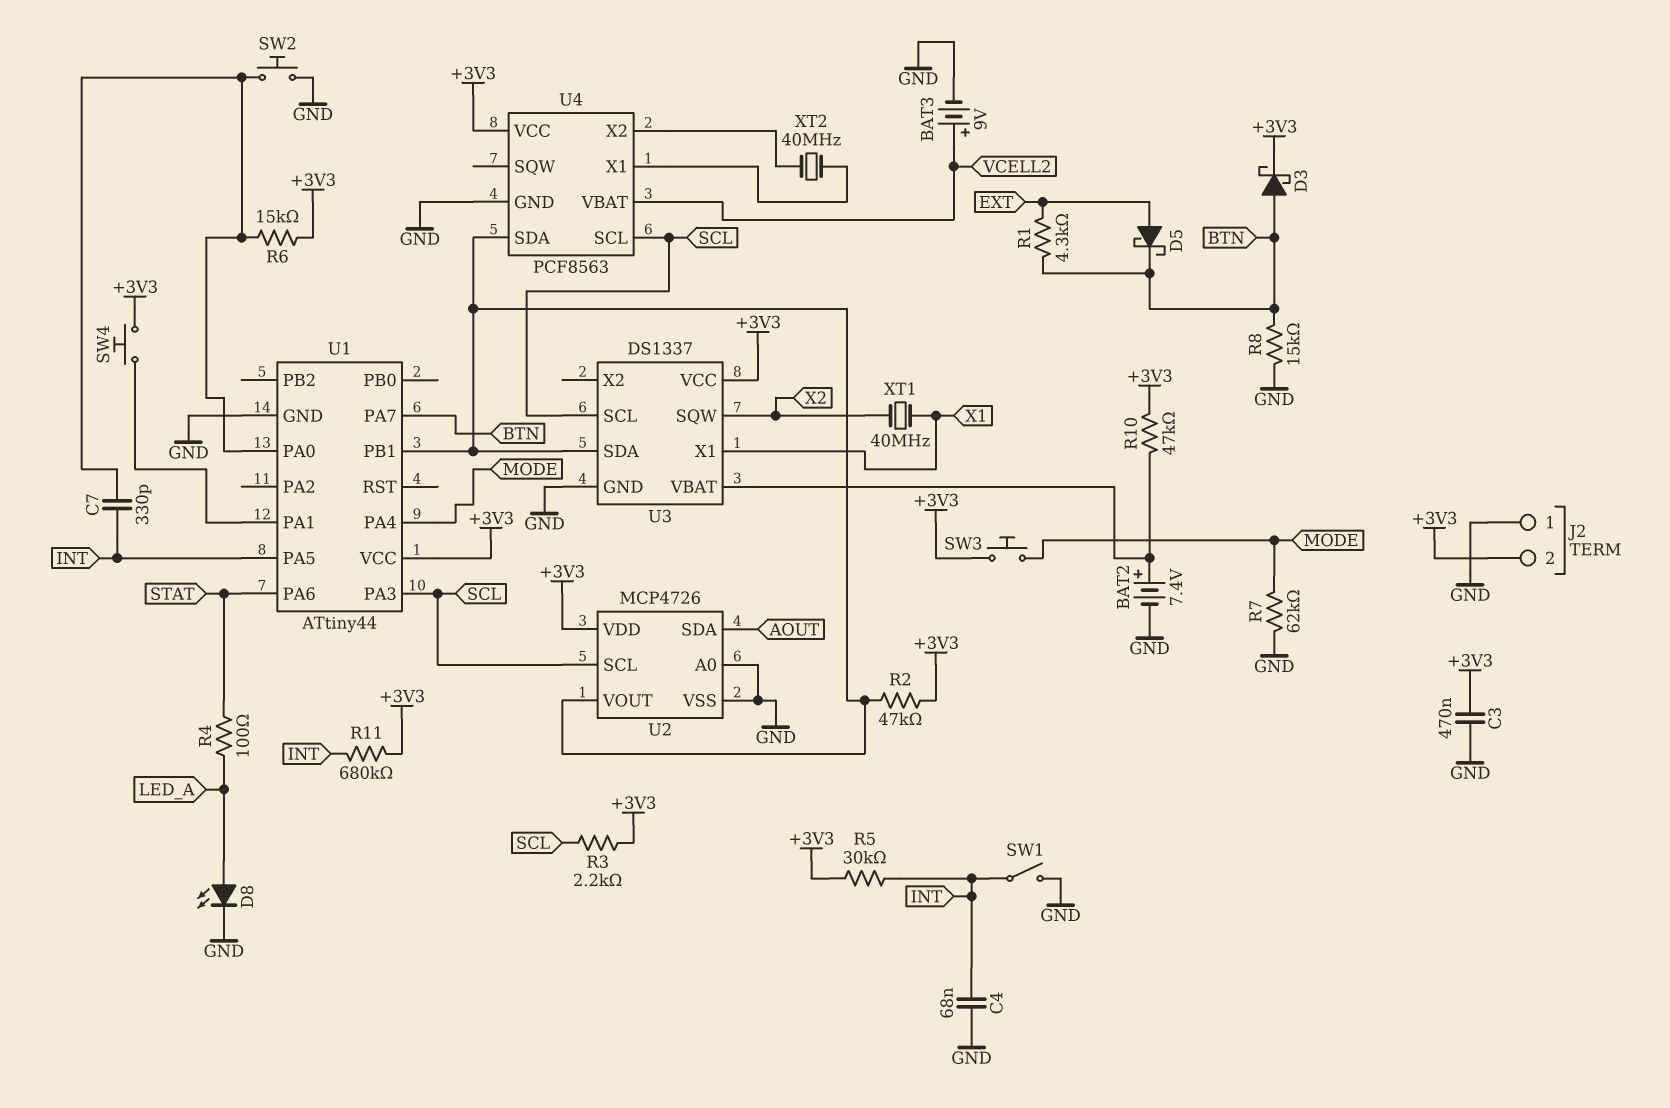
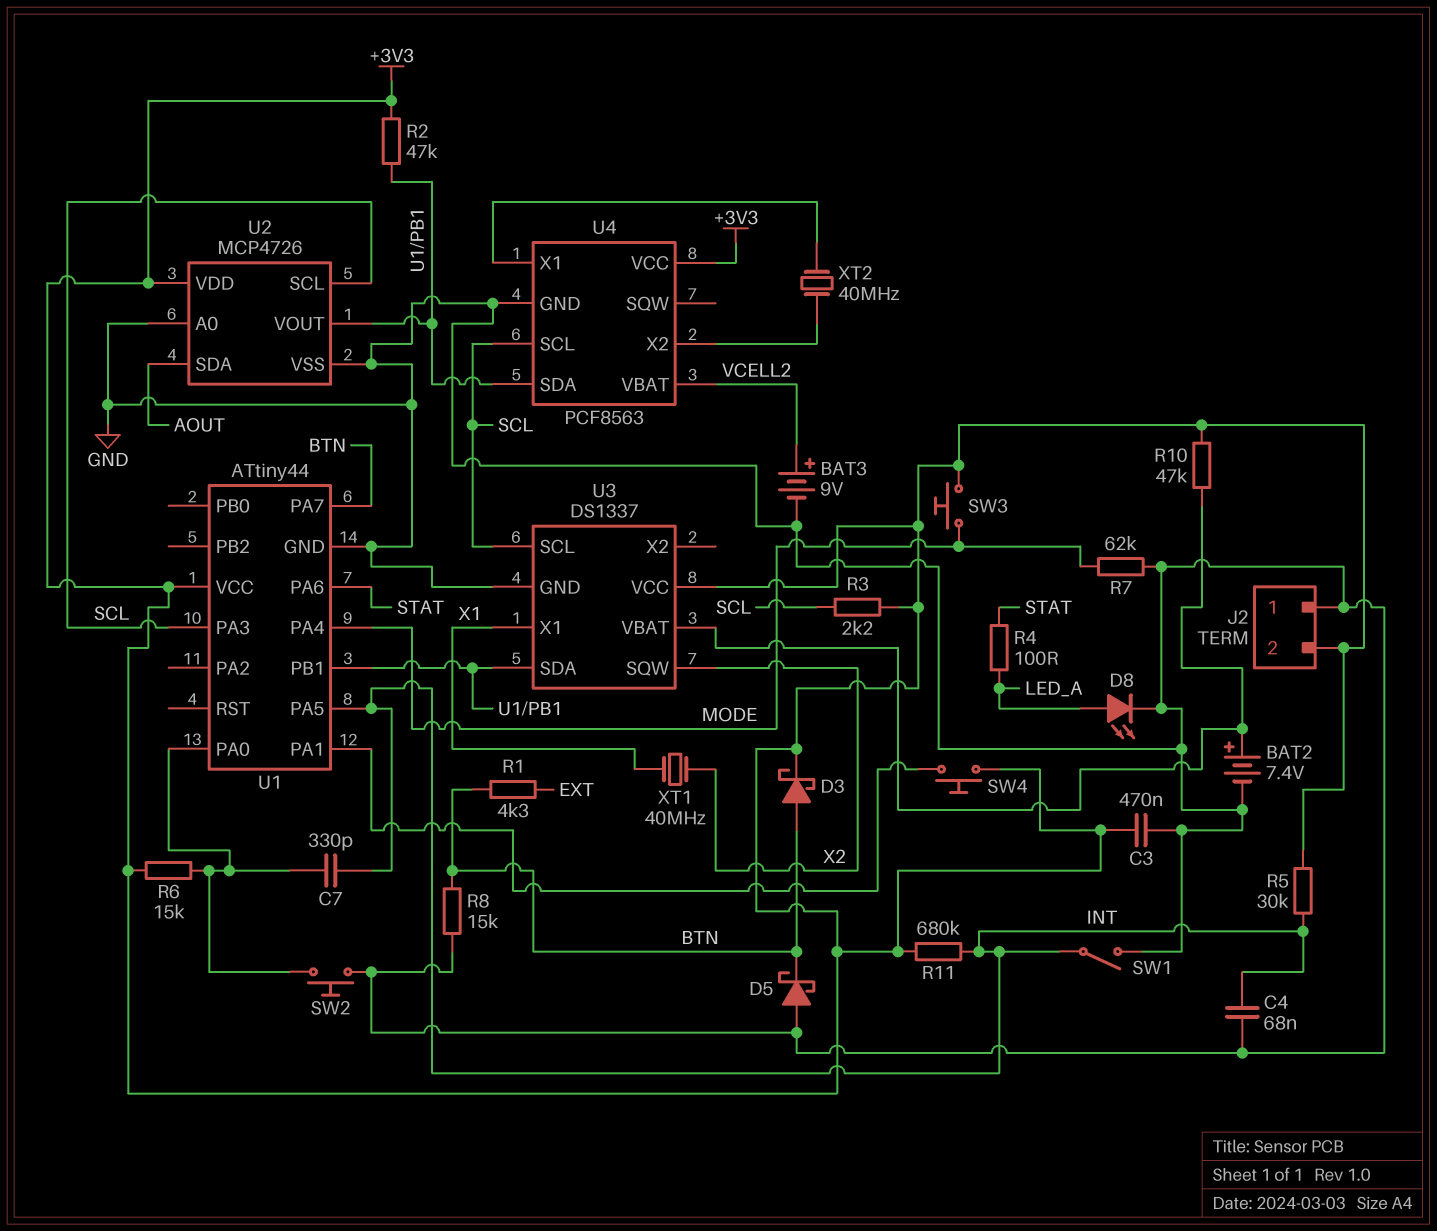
D5: schottky (A EXT, K BTN) -> schottky (A GND, K BTN)

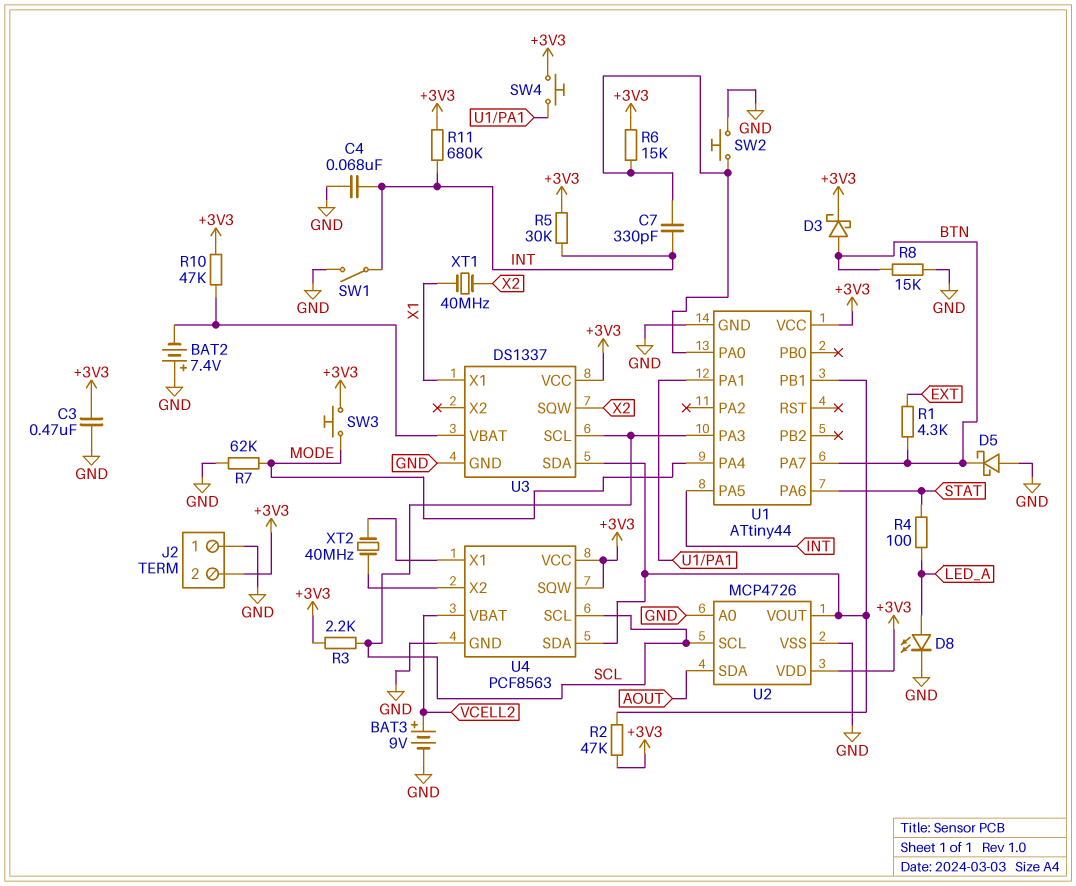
BAT2: 7.4V (plus U3/VBAT, minus GND) -> 7.4V (plus GND, minus U3/VBAT)
U4 pin SQW: none -> +3V3

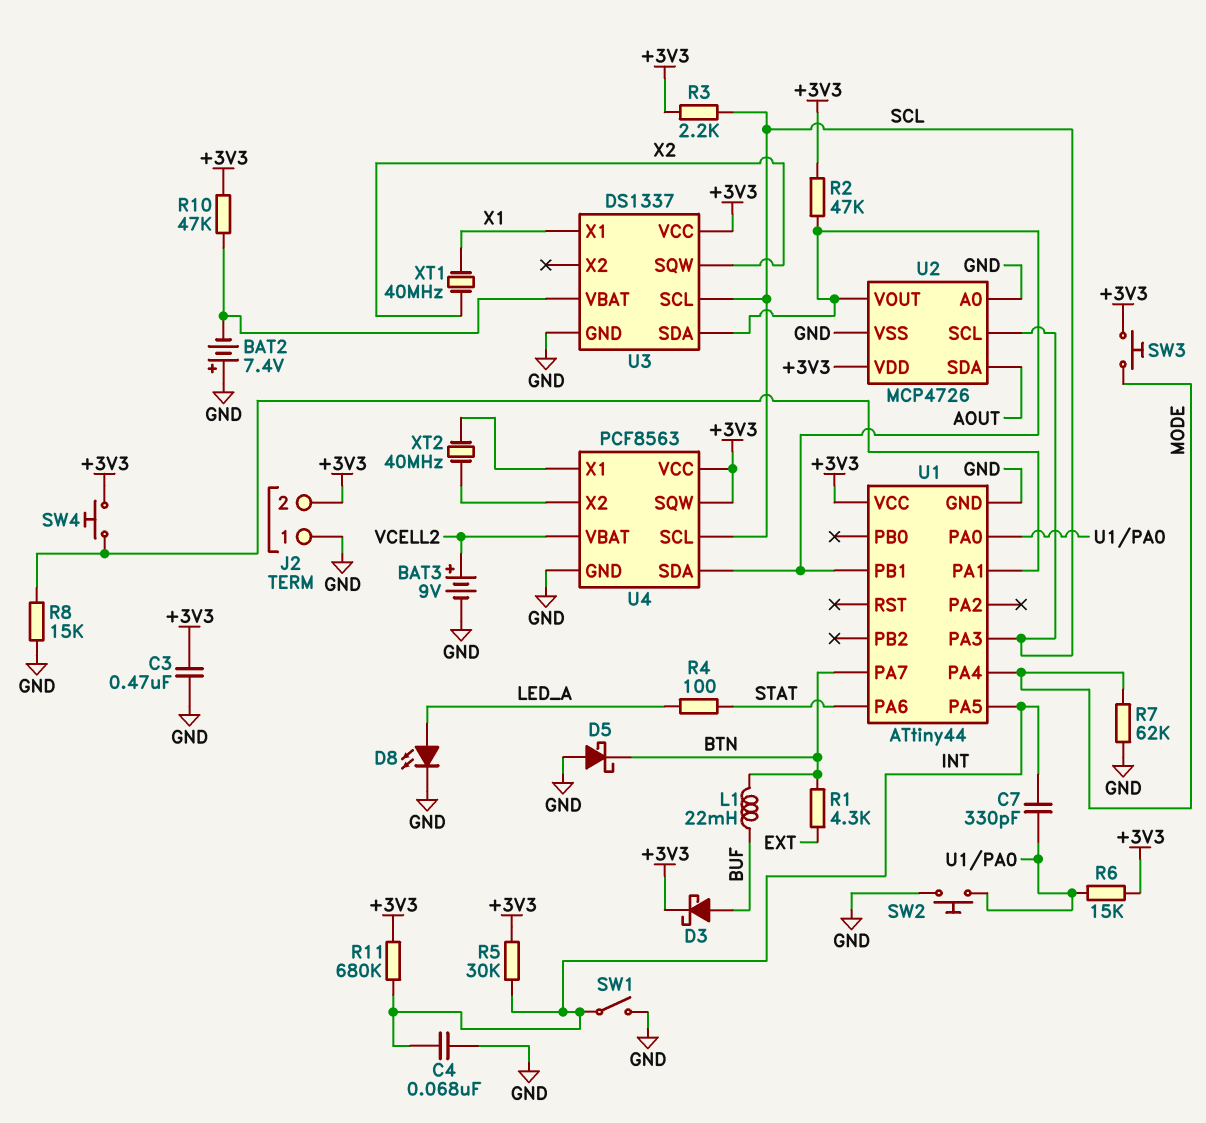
D3: schottky (A BTN, K +3V3) -> schottky (A BUF, K +3V3)
L1: none -> 22mH (BTN, BUF)
R8: 15k (BTN, GND) -> 15k (GND, U1/PA1)

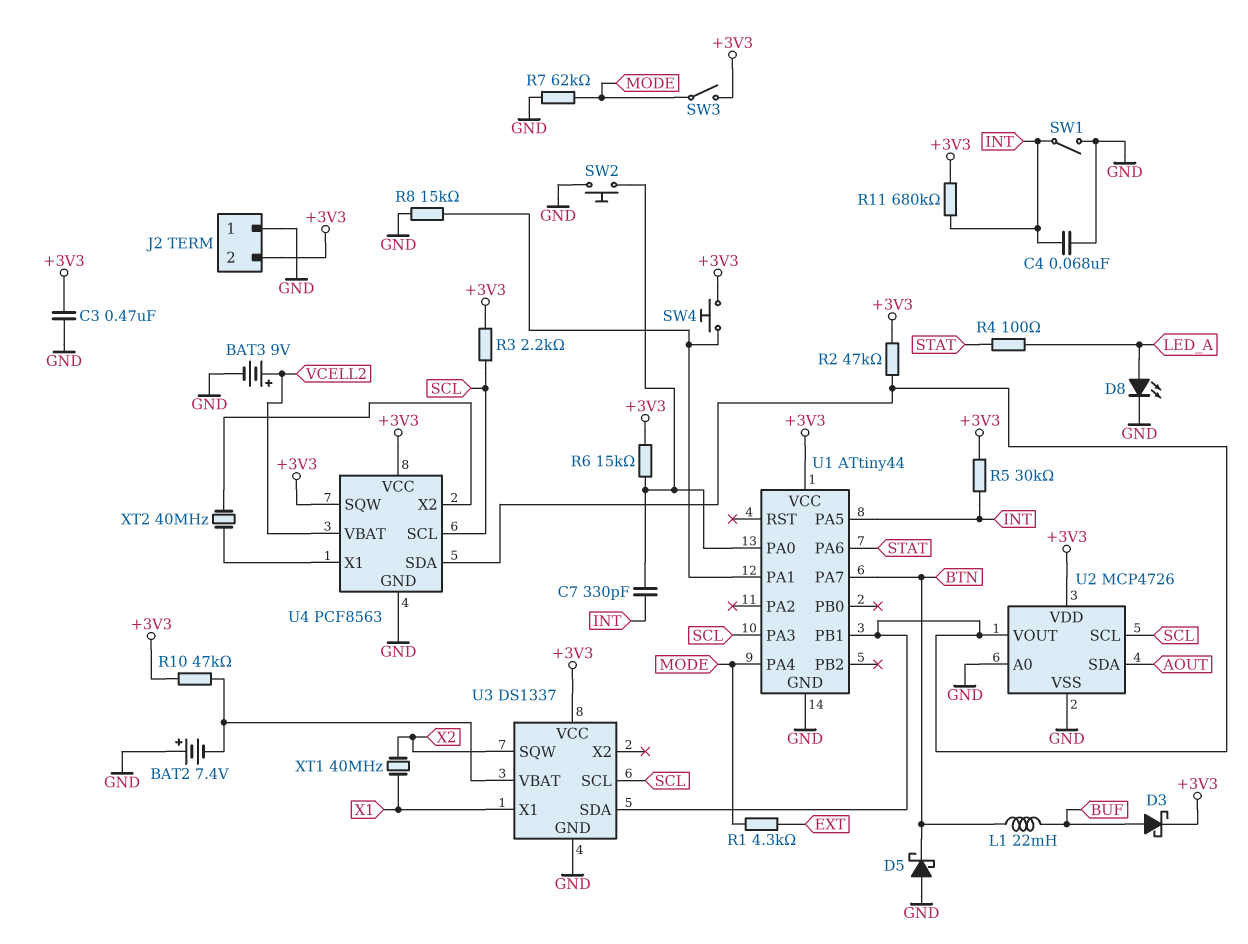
R1: 4.3k (BTN, EXT) -> 4.3k (EXT, MODE)
SW3: button (+3V3, MODE) -> switch (+3V3, MODE)

